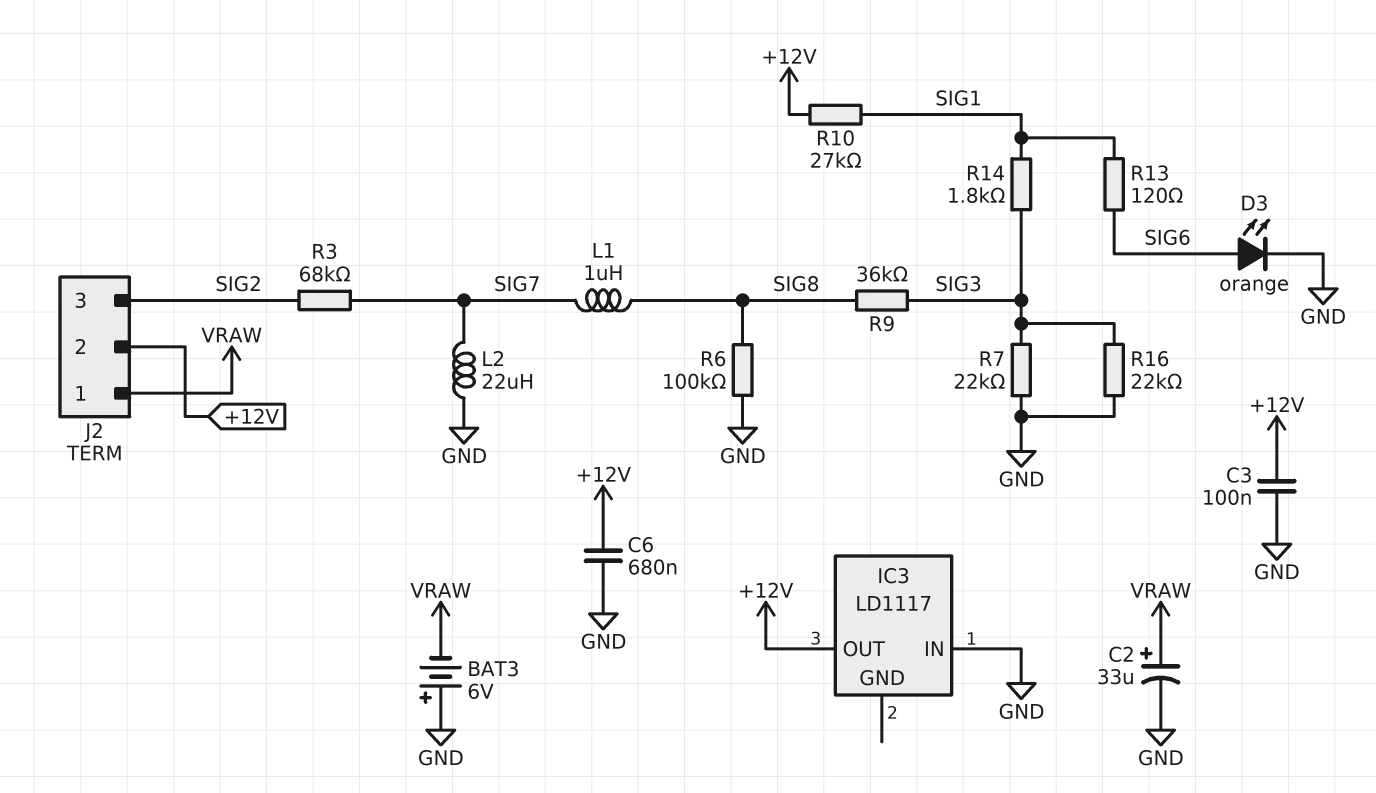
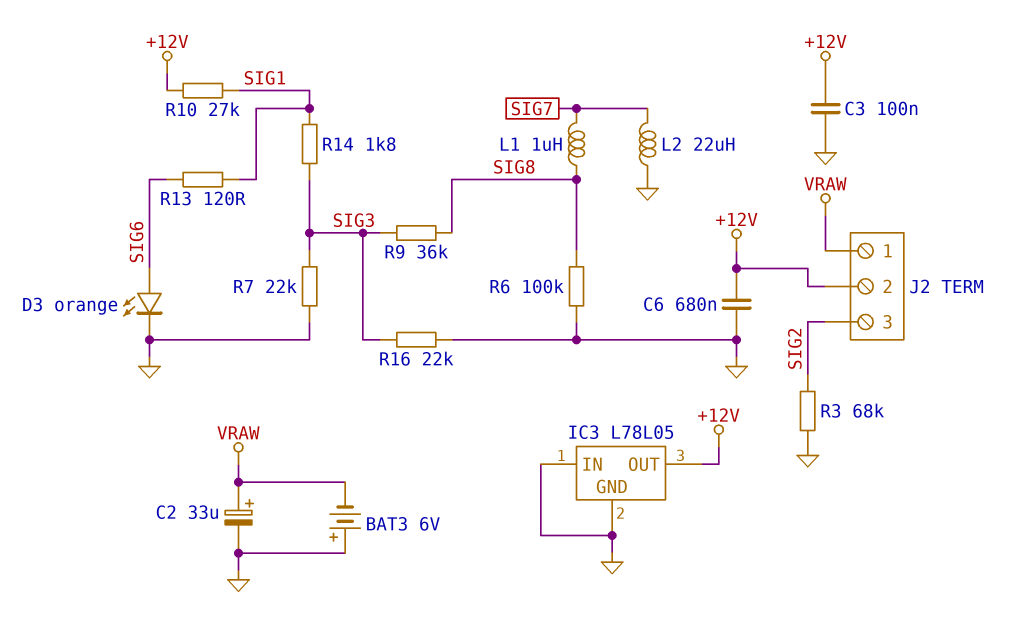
IC3: LD1117 -> L78L05
IC3 pin GND: none -> GND
R3: 68k (SIG2, SIG7) -> 68k (GND, SIG2)

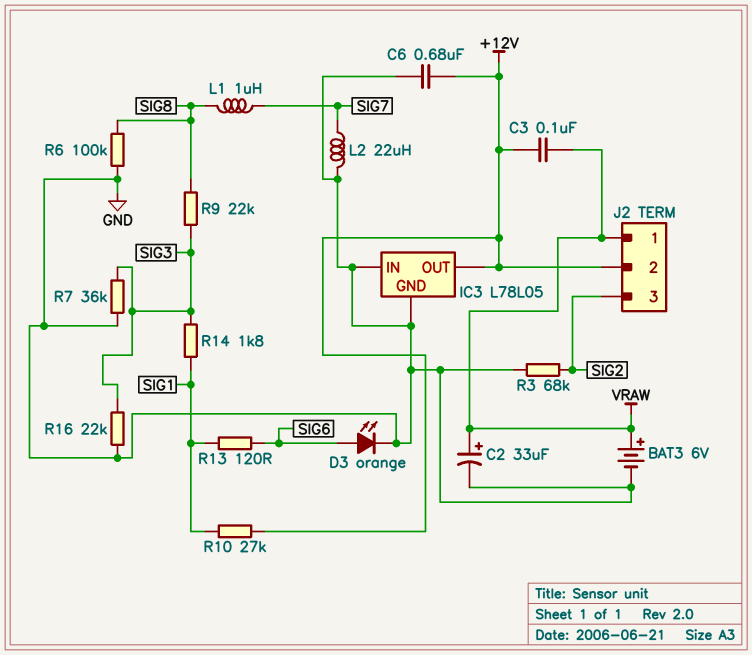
BAT3: 6V (plus GND, minus VRAW) -> 6V (plus VRAW, minus GND)
C3: 100nF (+12V, GND) -> 100nF (+12V, VRAW)
R7: 22k (GND, SIG3) -> 36k (GND, SIG3)
R9: 36k (SIG3, SIG8) -> 22k (SIG3, SIG8)

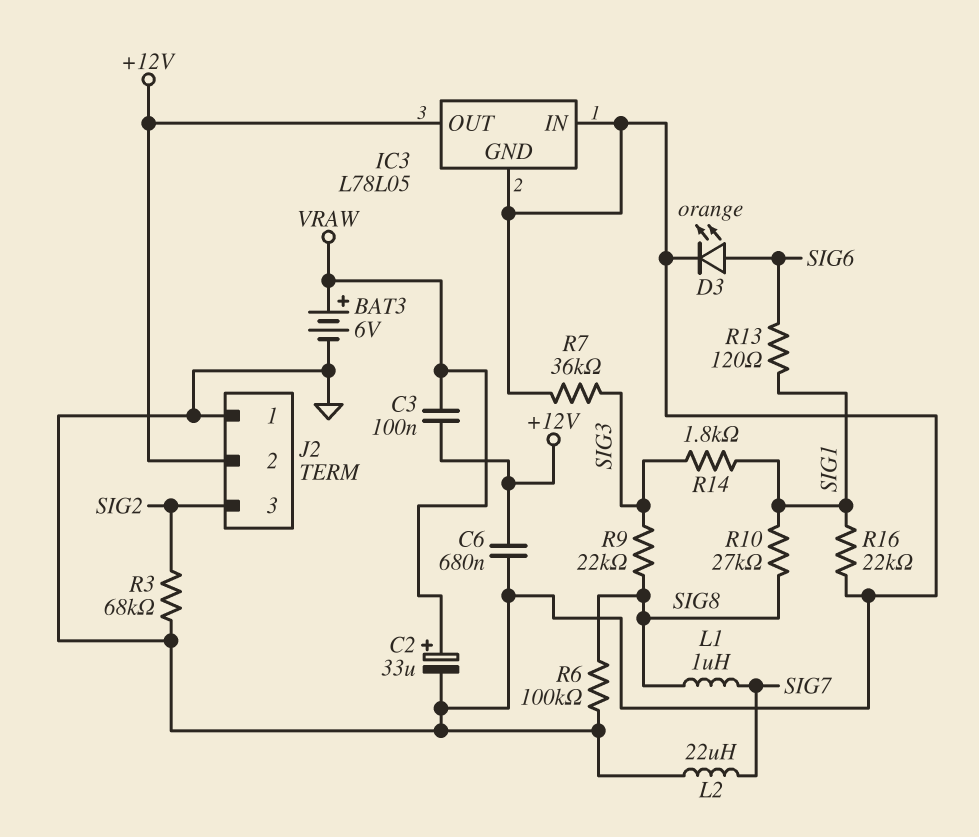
J2 pin 1: VRAW -> GND
R10: 27k (+12V, SIG1) -> 27k (SIG1, SIG8)
R16: 22k (GND, SIG3) -> 22k (GND, SIG1)

